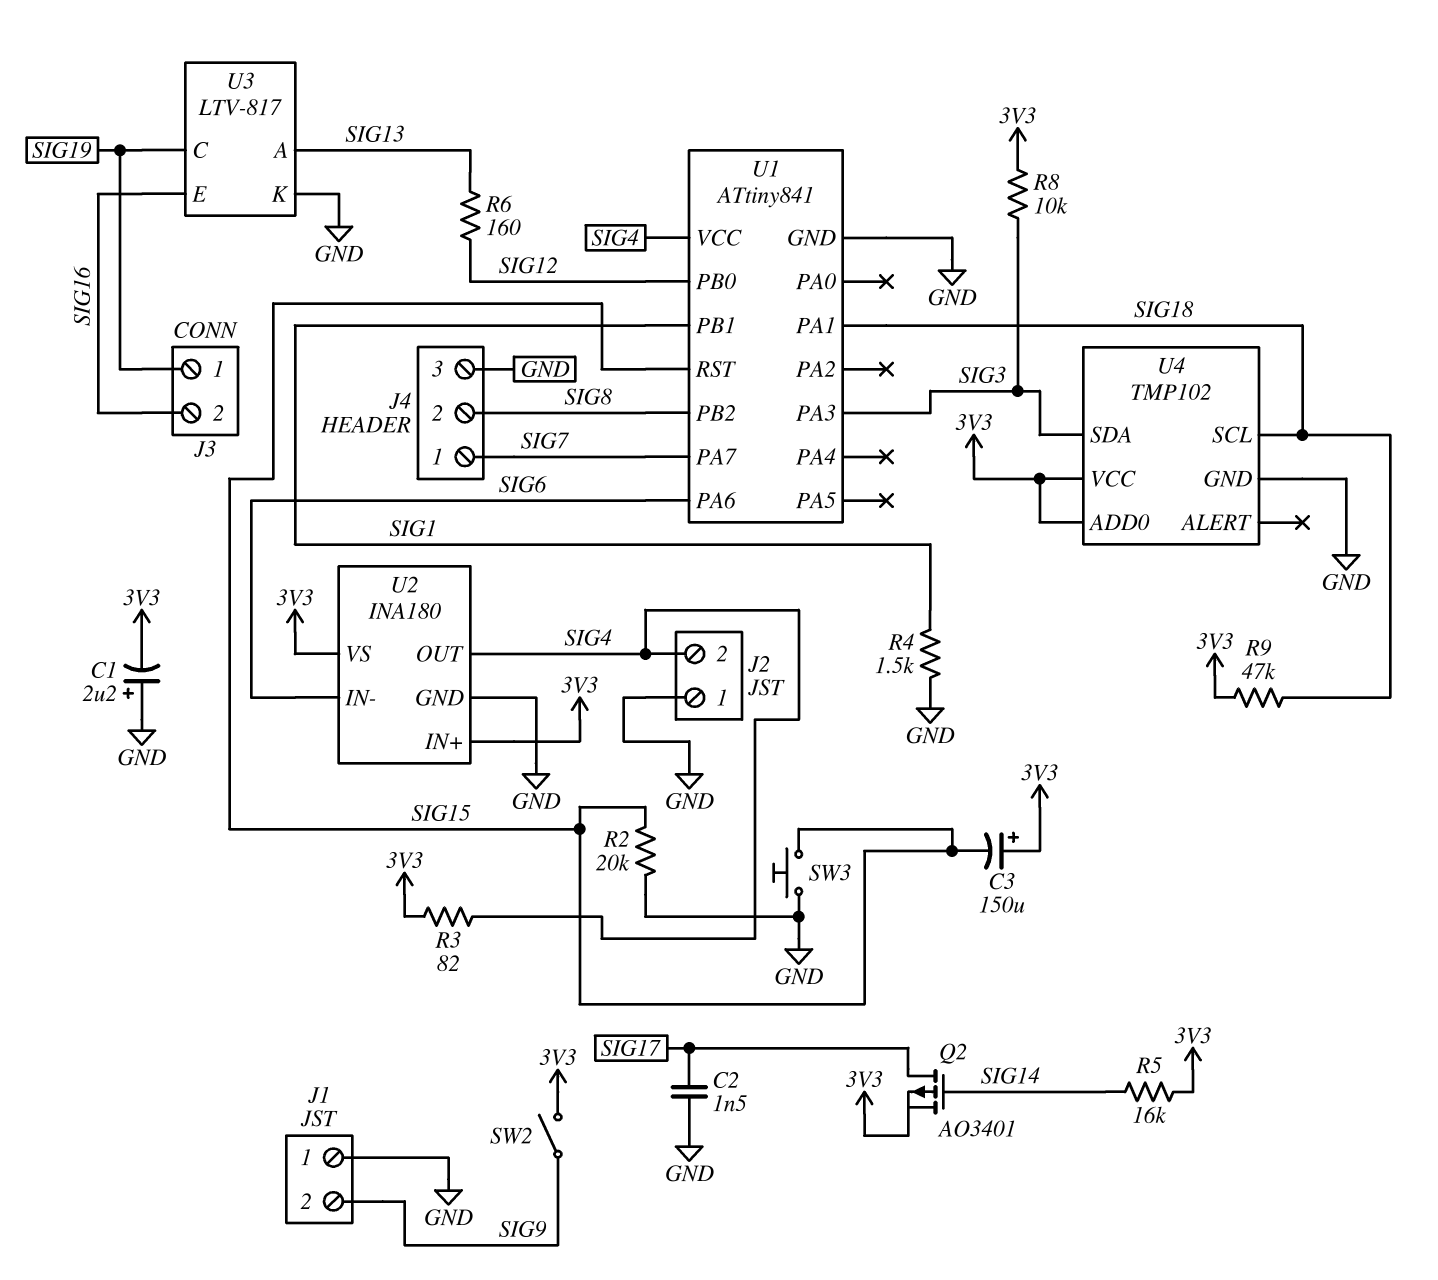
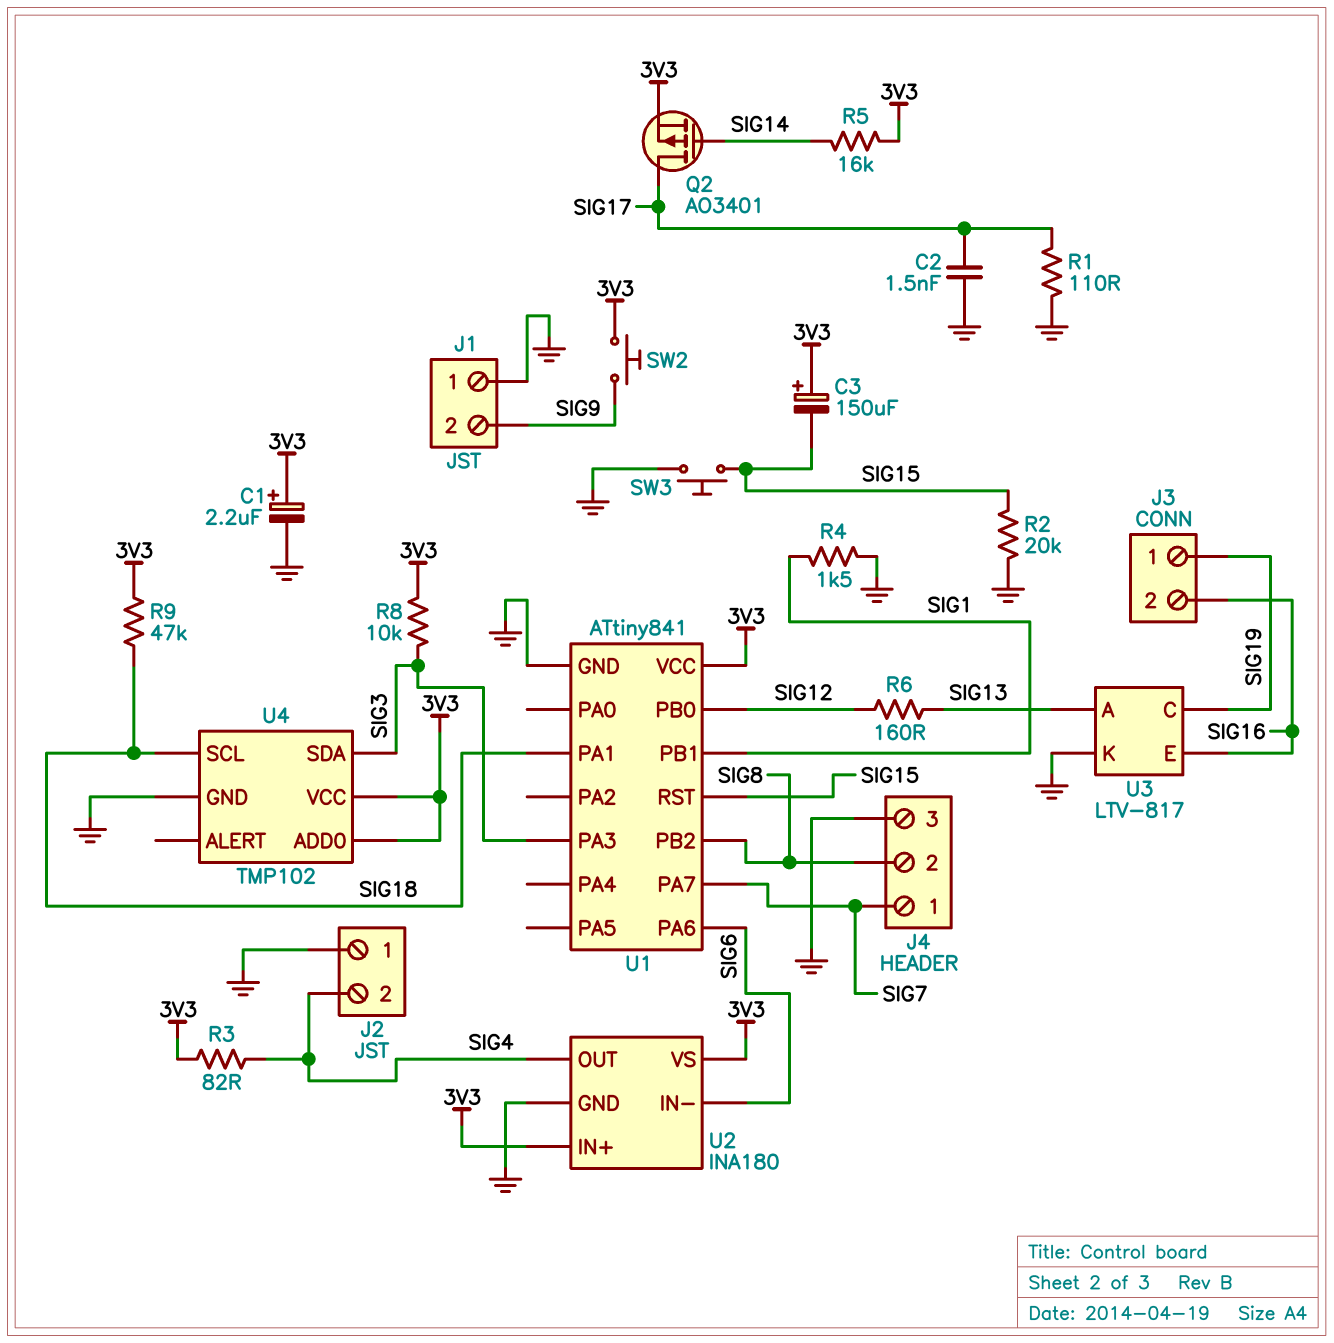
C1: 2.2uF (plus GND, minus 3V3) -> 2.2uF (plus 3V3, minus GND)
R1: none -> 110 (GND, SIG17)
SW2: switch (3V3, SIG9) -> button (3V3, SIG9)
U1 pin VCC: SIG4 -> 3V3

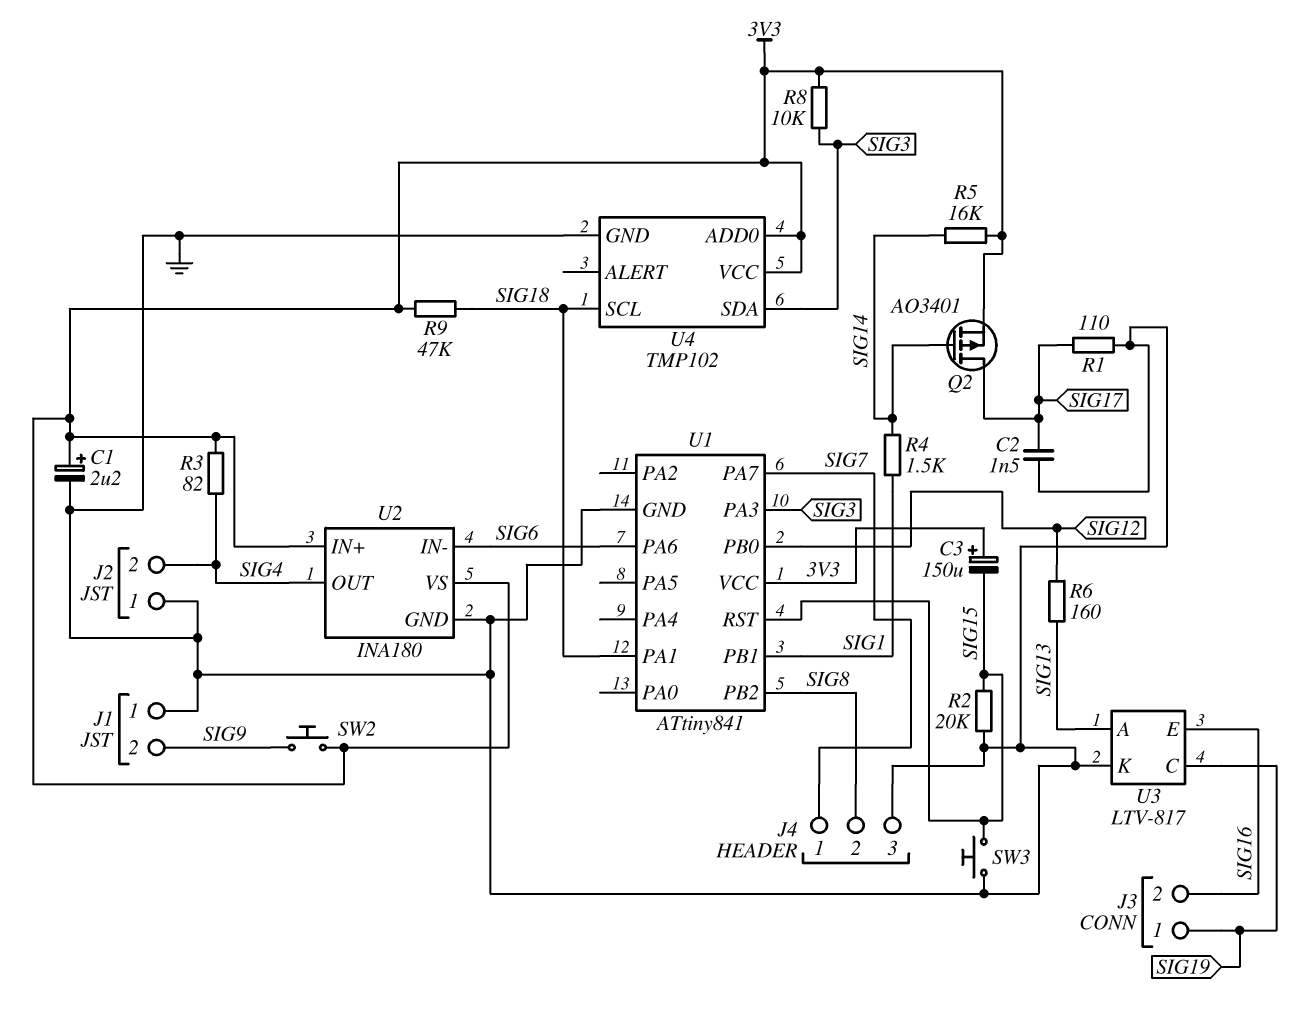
R4: 1.5k (GND, SIG1) -> 1.5k (SIG1, SIG14)

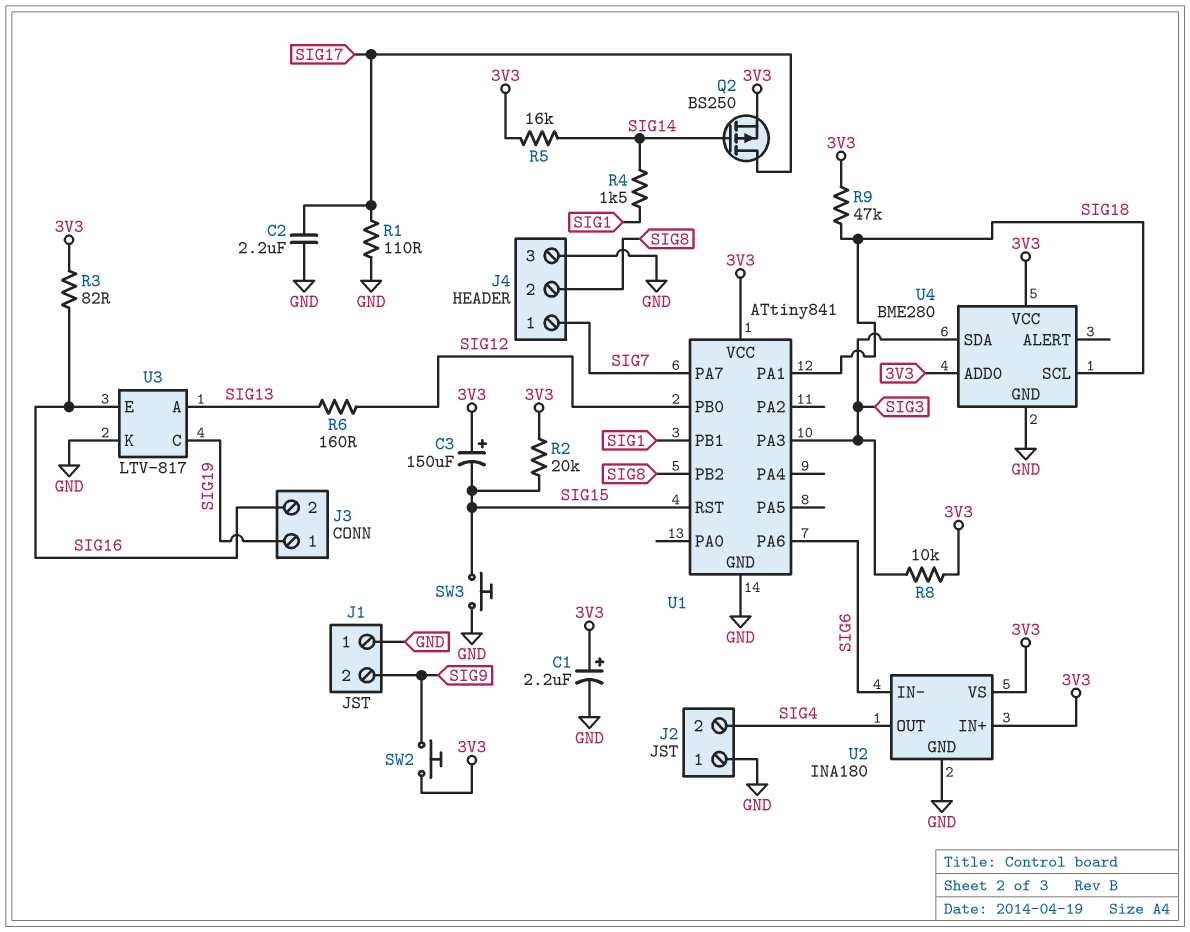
C2: 1.5nF (GND, SIG17) -> 2.2uF (GND, SIG17)
Q2: PMOS AO3401 (G SIG14, D SIG17, S 3V3) -> PMOS BS250 (G SIG14, D SIG17, S 3V3)
R2: 20k (GND, SIG15) -> 20k (3V3, SIG15)
R3: 82 (3V3, SIG4) -> 82 (3V3, SIG16)
U4: TMP102 -> BME280

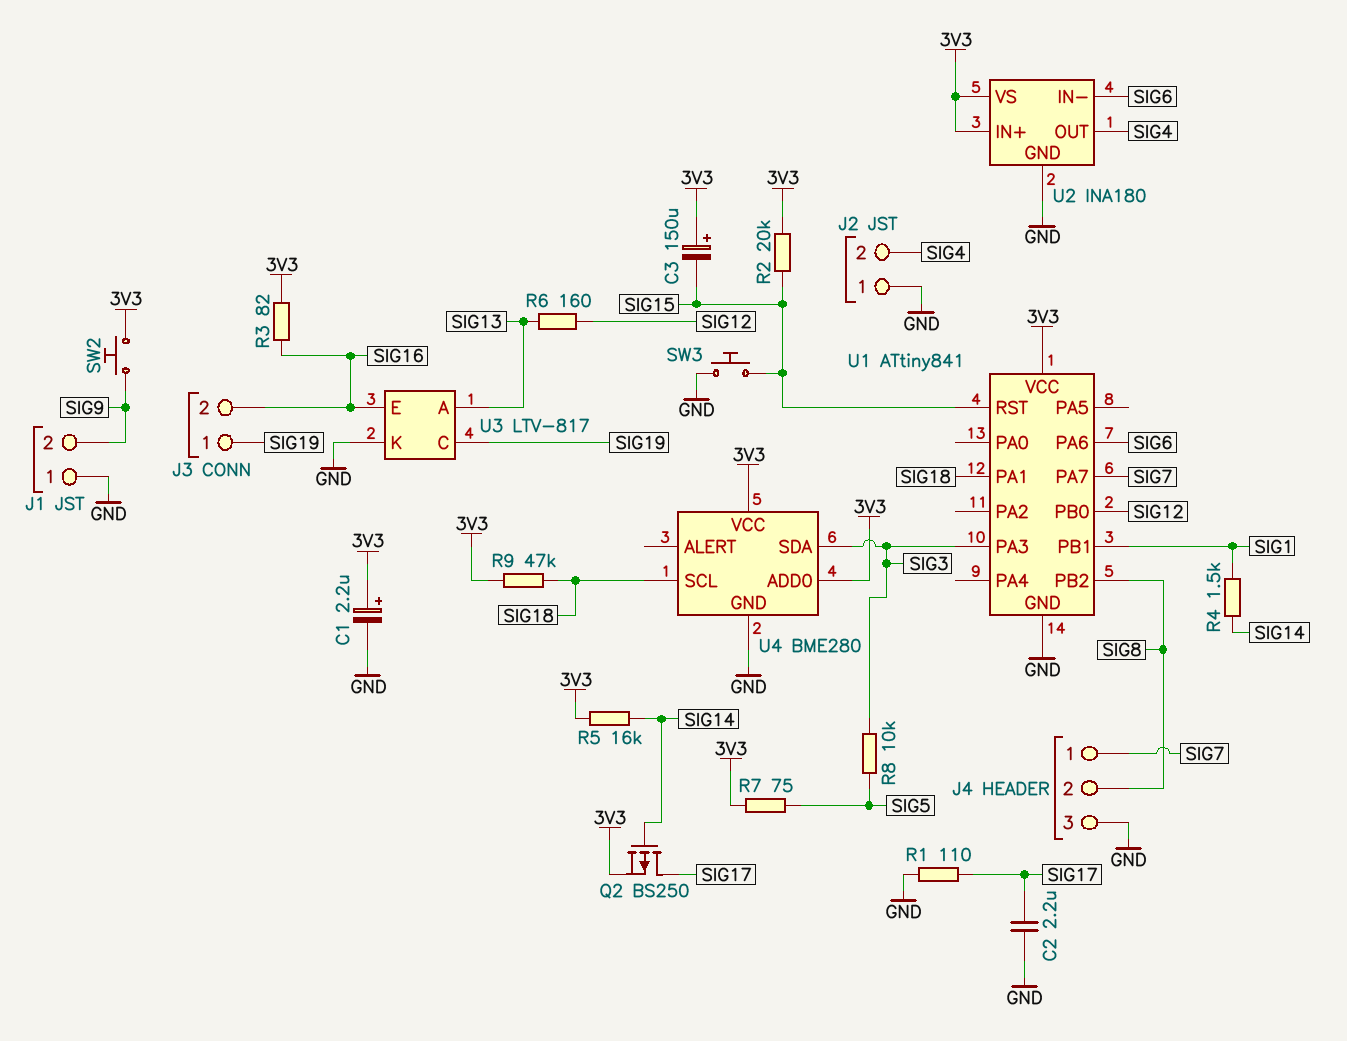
R7: none -> 75 (3V3, SIG5)
R8: 10k (3V3, SIG3) -> 10k (SIG3, SIG5)

